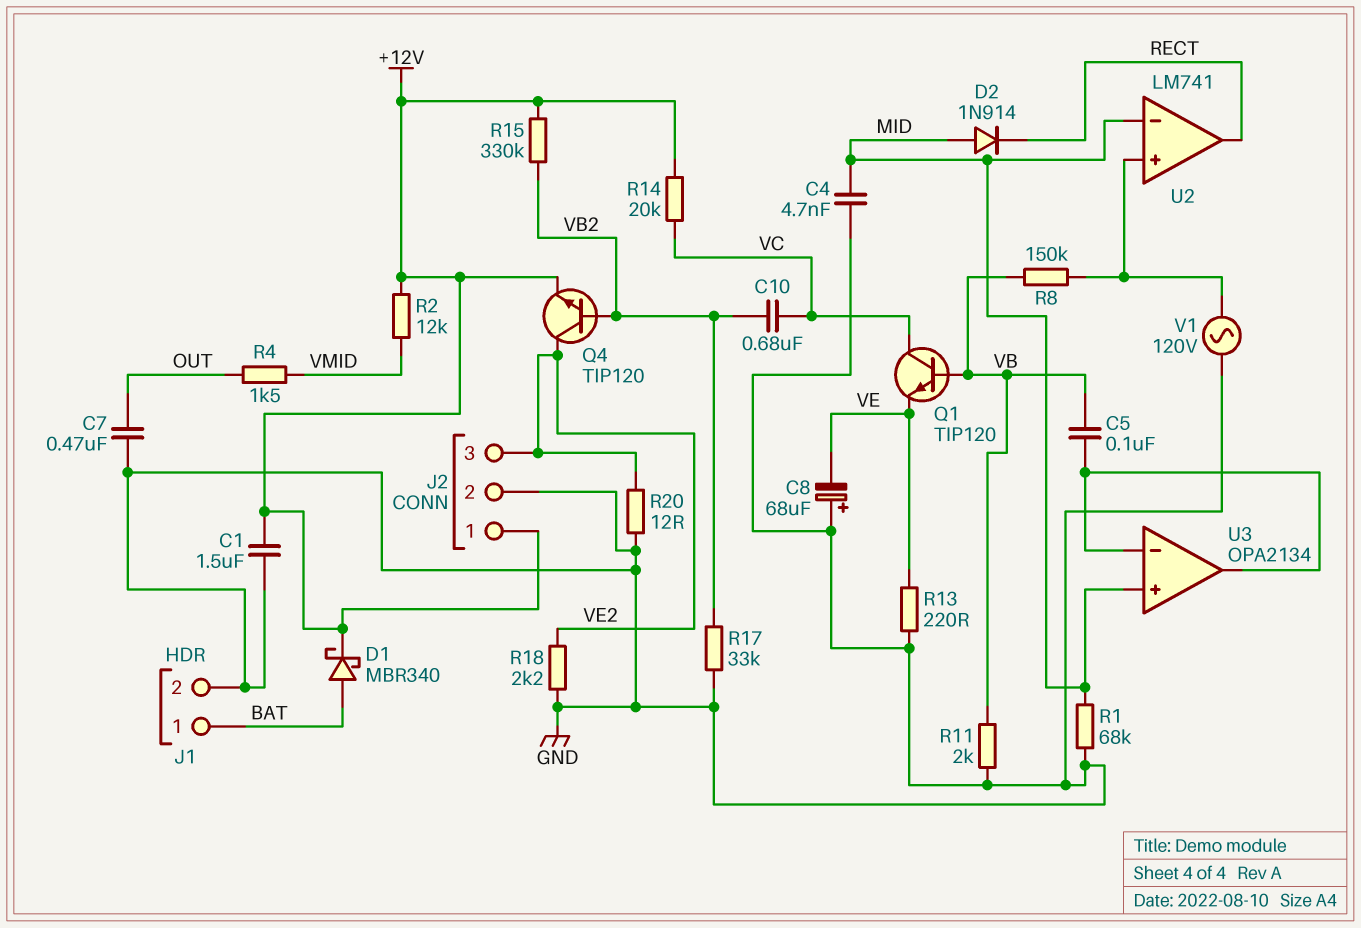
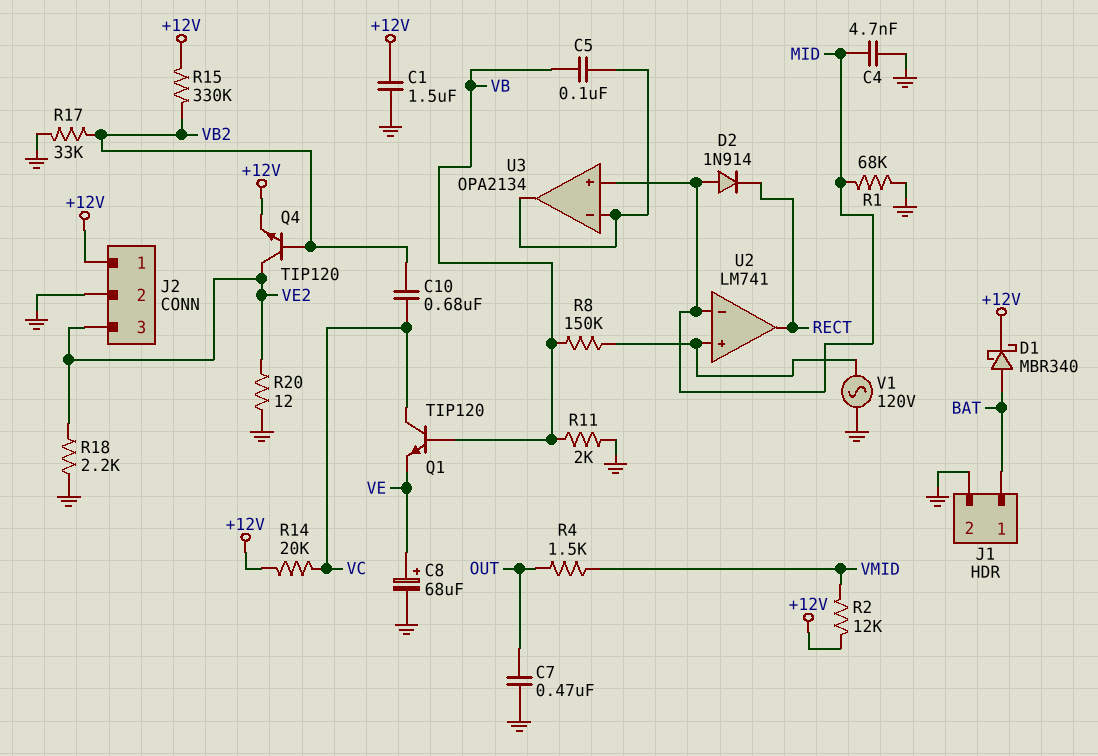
C8: 68uF (plus GND, minus VE) -> 68uF (plus VE, minus GND)
R13: 220 (GND, VE) -> none

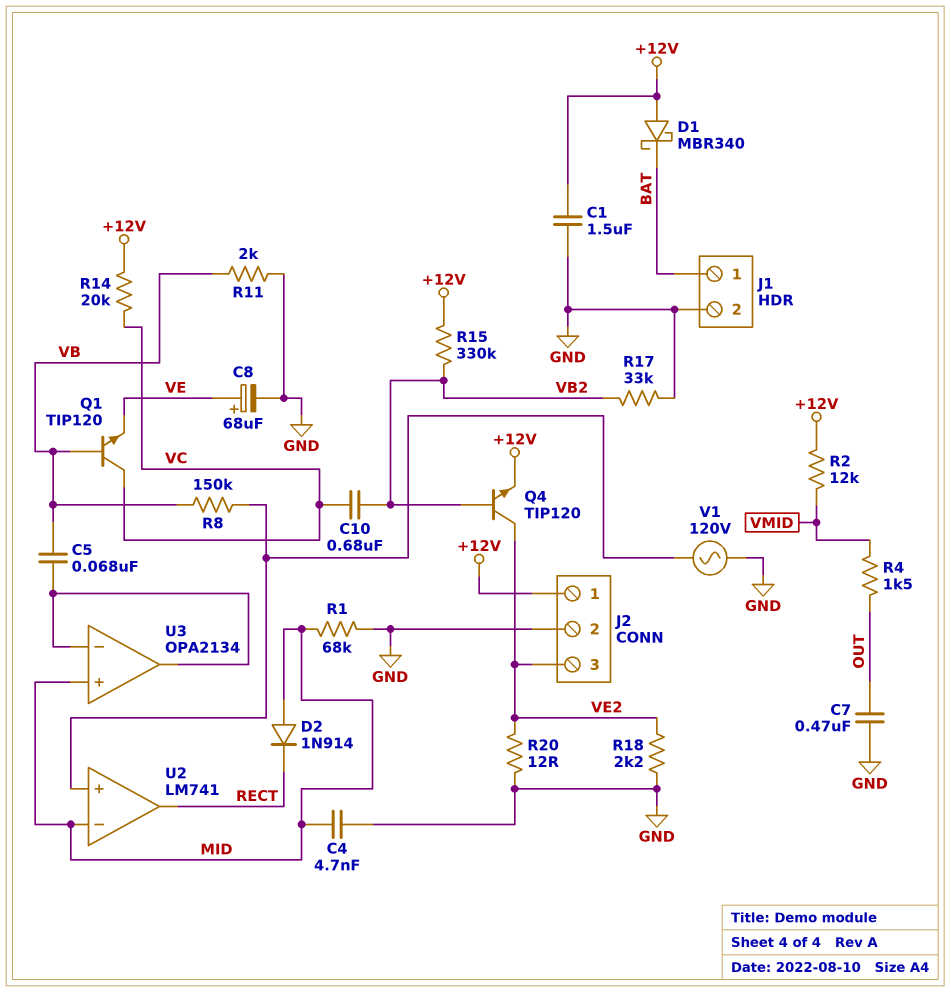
C5: 100nF (U3/in-, VB) -> 68nF (U3/in-, VB)
D1: schottky MBR340 (A BAT, K +12V) -> schottky MBR340 (A +12V, K BAT)

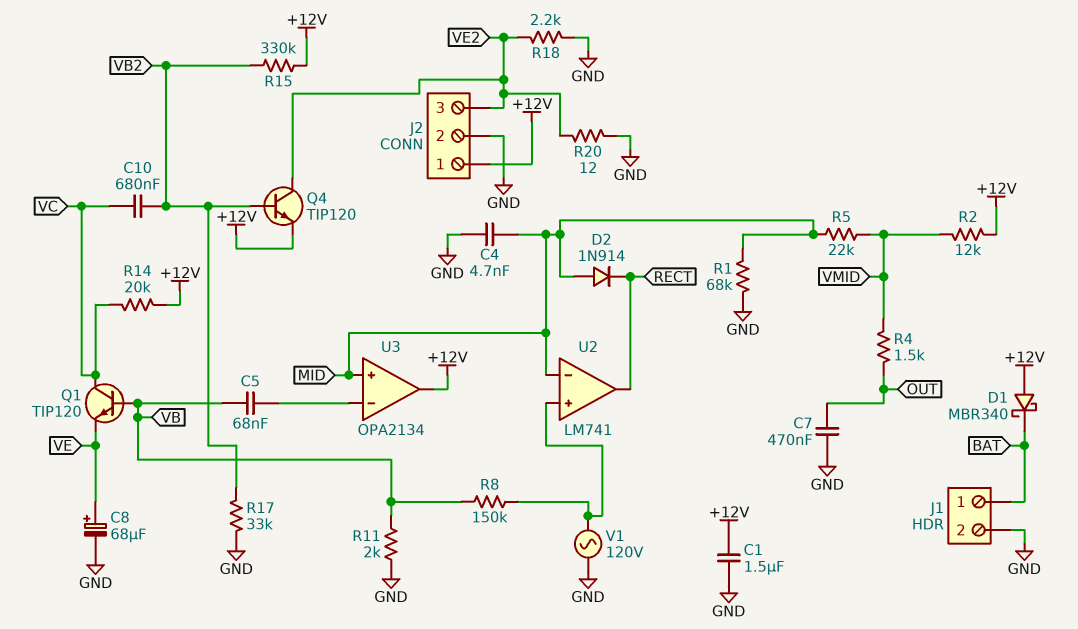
R5: none -> 22k (MID, VMID)
U3 pin out: U3/in- -> +12V

